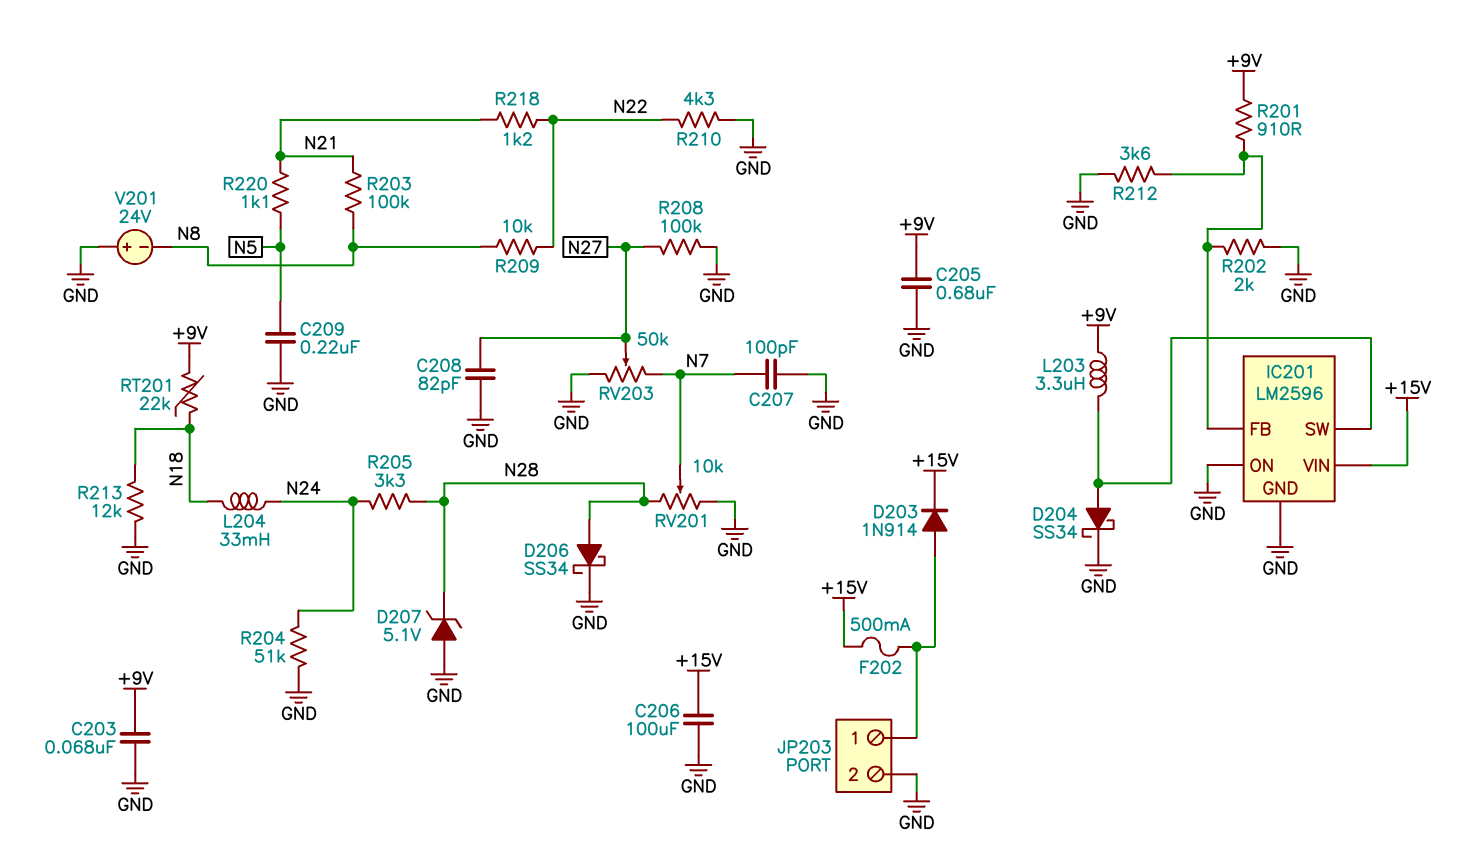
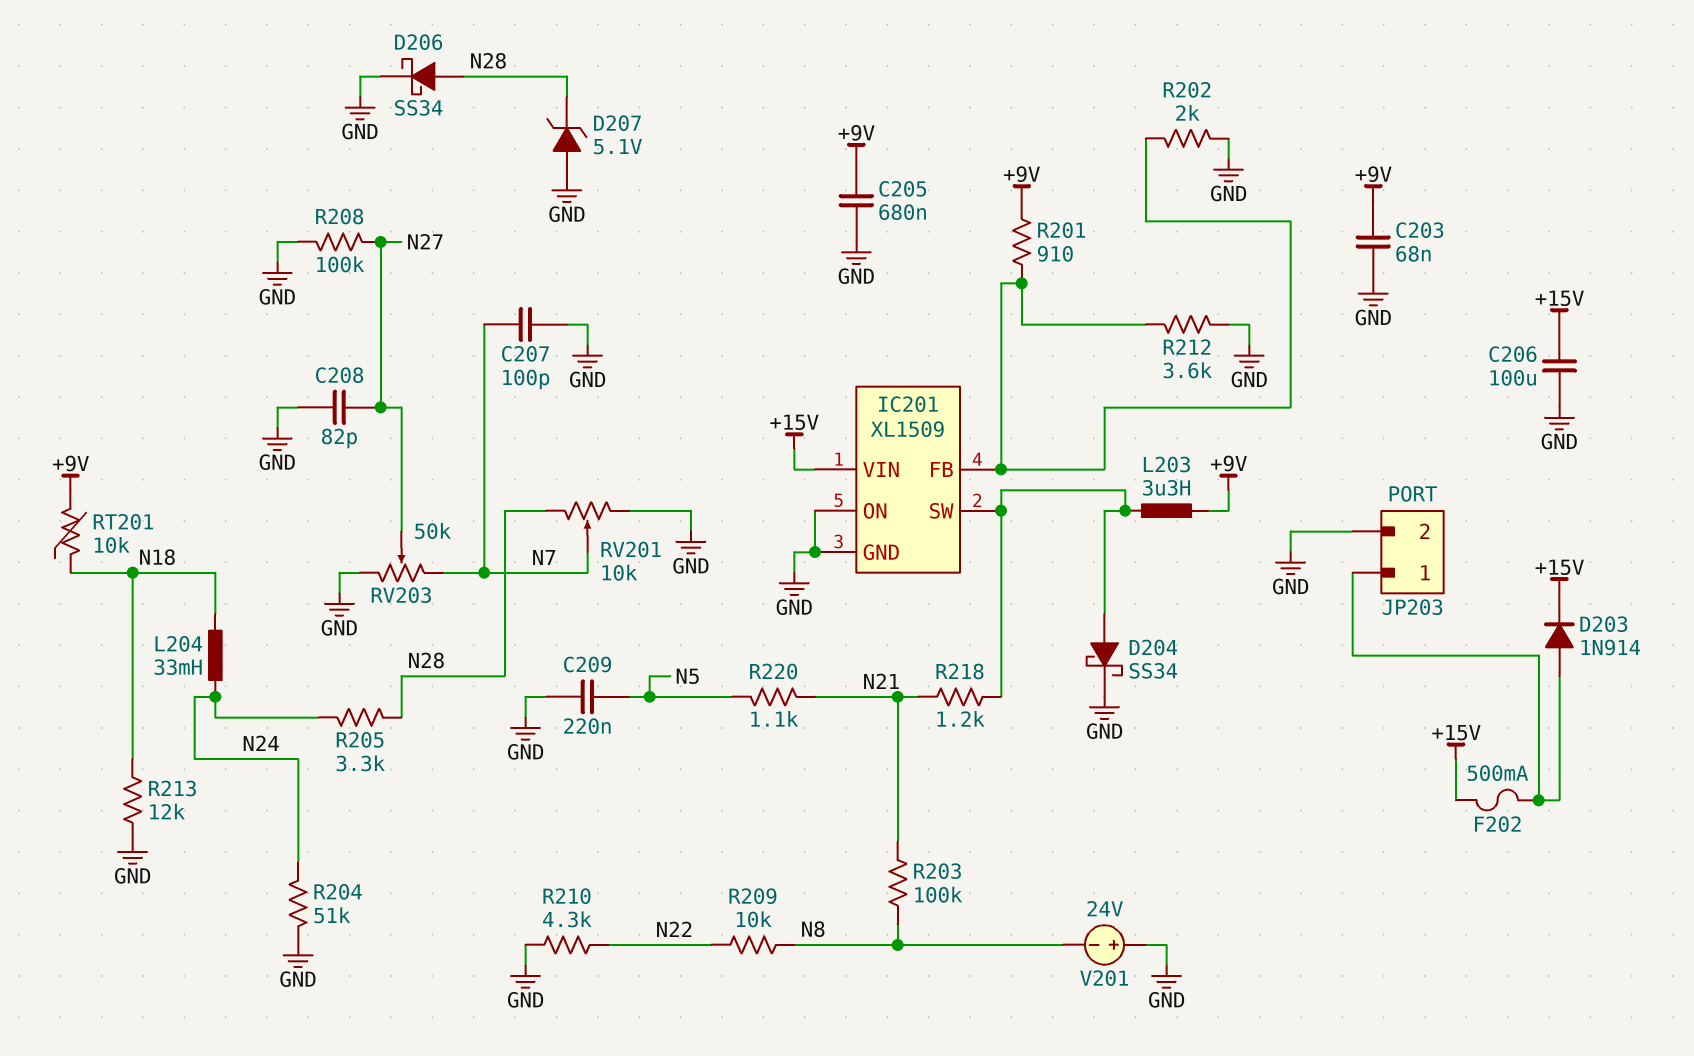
IC201: LM2596 -> XL1509
R218: 1.2k (N21, N22) -> 1.2k (IC201/SW, N21)
RT201: 22k (+9V, N18) -> 10k (+9V, N18)

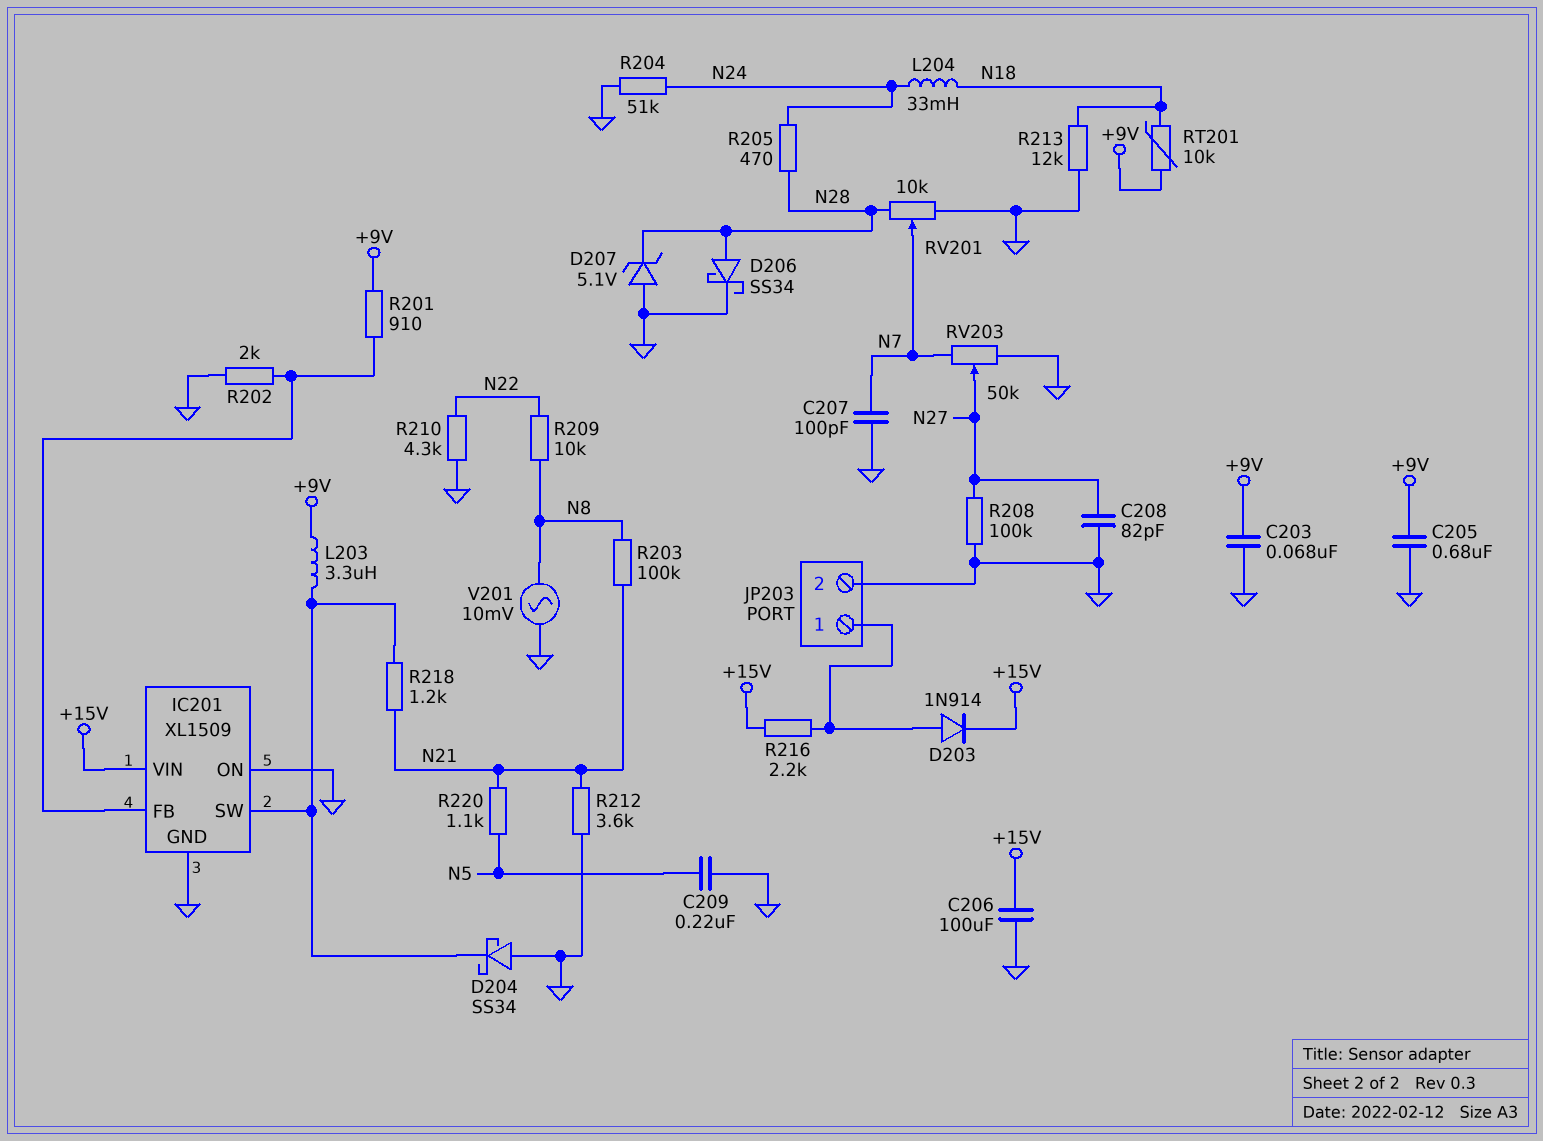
D204: schottky SS34 (A IC201/SW, K GND) -> schottky SS34 (A GND, K IC201/SW)
F202: 500mA (+15V, JP203/1) -> none
R205: 3.3k (N24, N28) -> 470 (N24, N28)
R212: 3.6k (GND, IC201/FB) -> 3.6k (GND, N21)
R216: none -> 2.2k (+15V, JP203/1)
V201: 24V (plus GND, minus N8) -> AC 10mV (GND, N8)

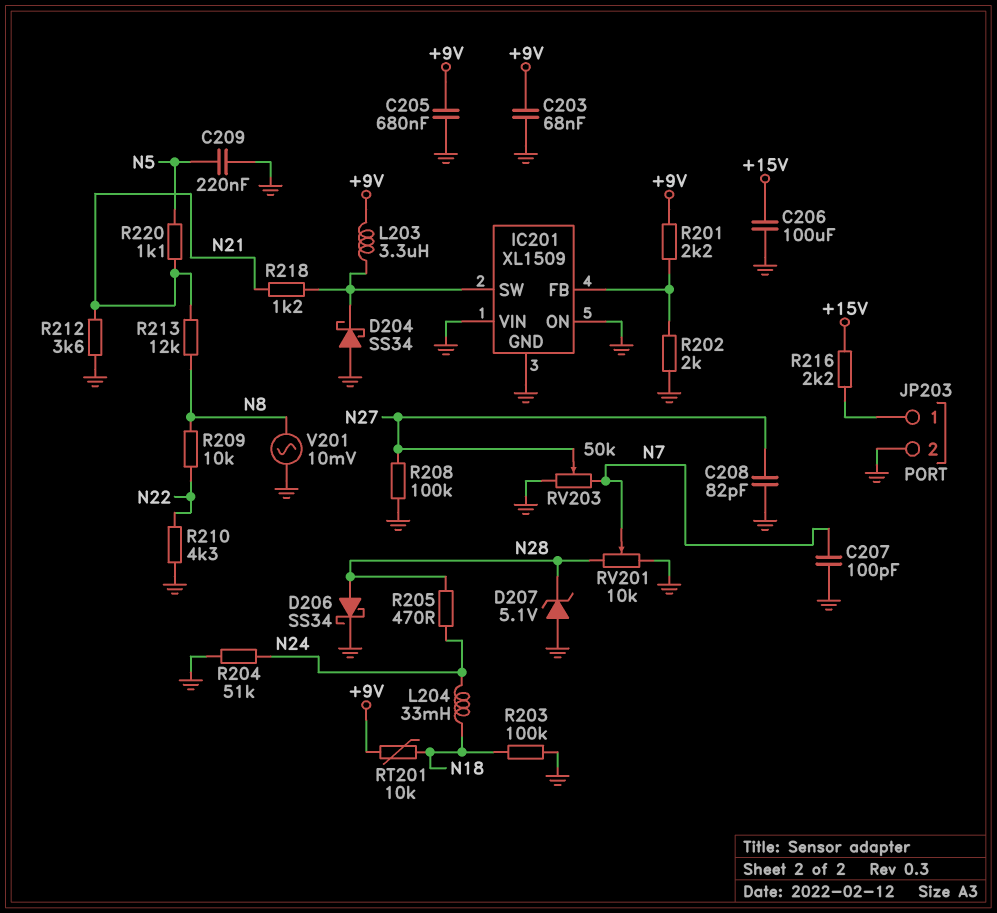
D203: diode 1N914 (A JP203/1, K +15V) -> none
IC201 pin VIN: +15V -> GND
R201: 910 (+9V, IC201/FB) -> 2.2k (+9V, IC201/FB)
R203: 100k (N8, N21) -> 100k (GND, N18)
R213: 12k (GND, N18) -> 12k (N8, N21)

